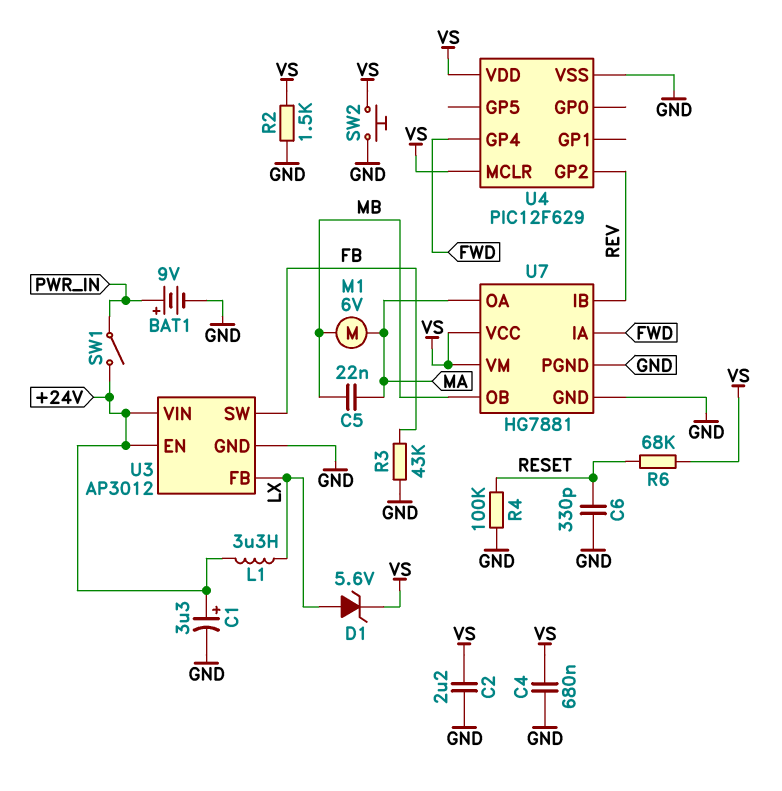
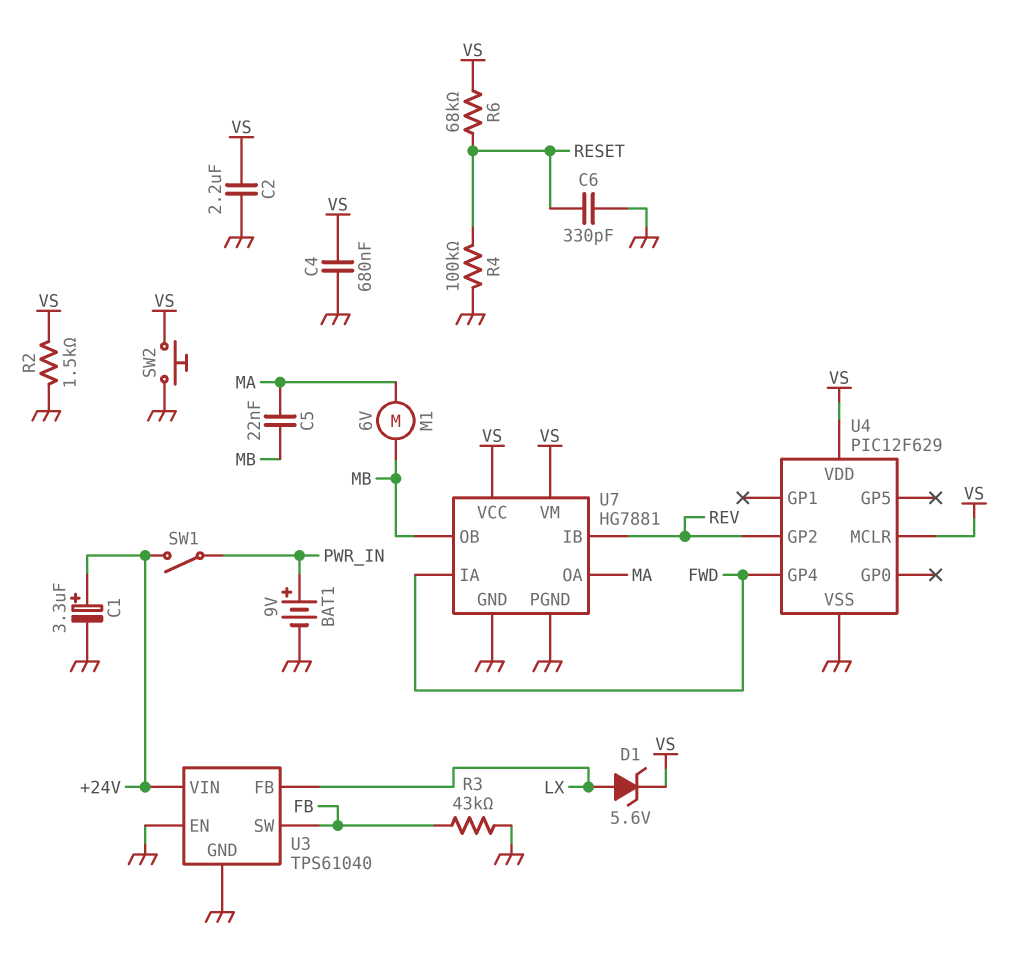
L1: 3.3uH (+24V, LX) -> none
U3: AP3012 -> TPS61040
U3 pin EN: +24V -> GND

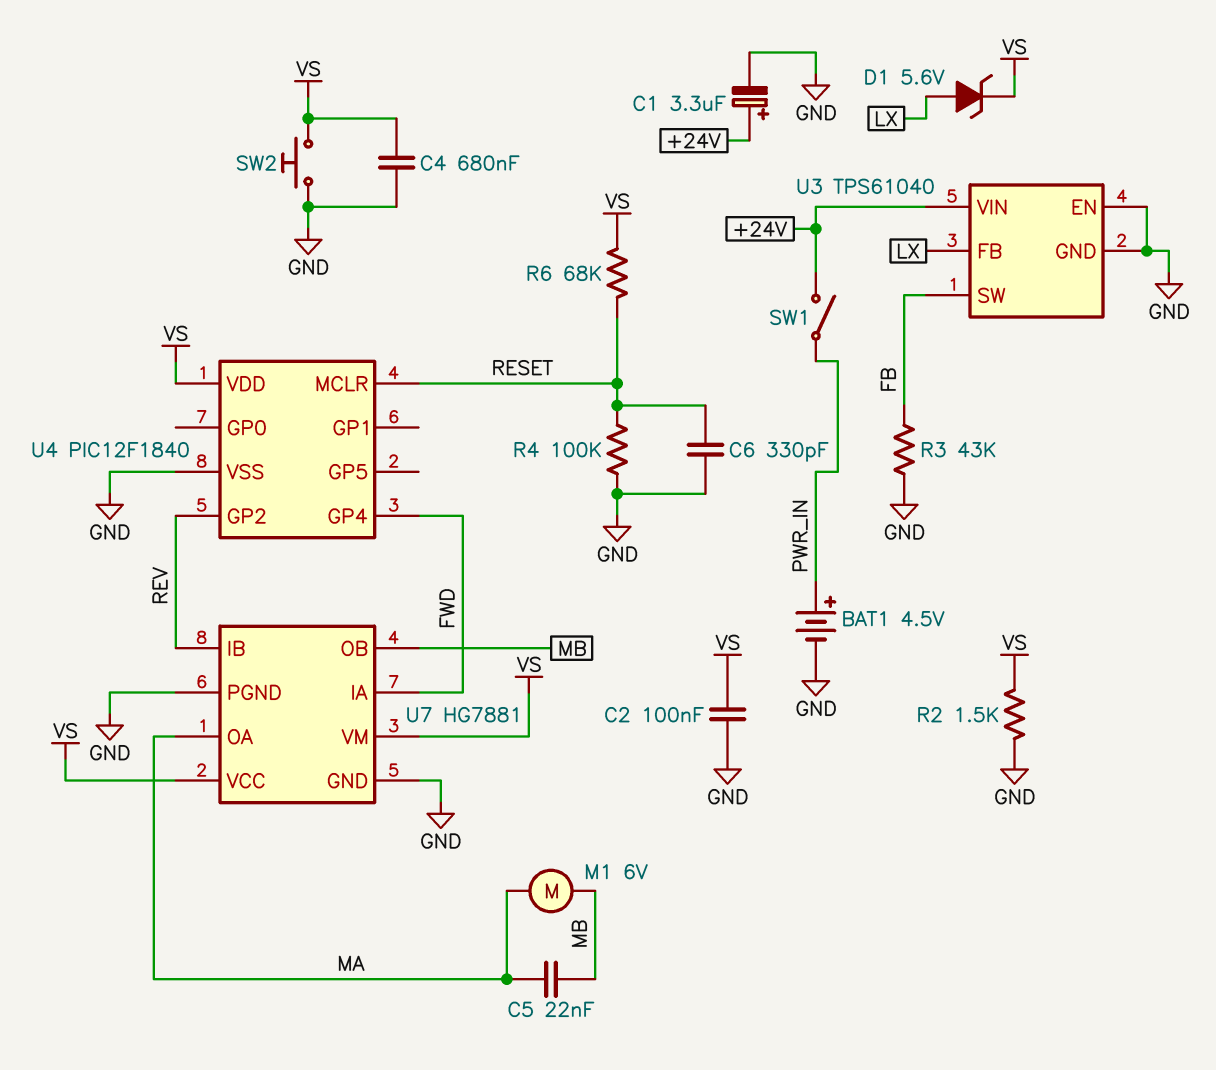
BAT1: 9V (plus PWR_IN, minus GND) -> 4.5V (plus PWR_IN, minus GND)
C2: 2.2uF (GND, VS) -> 100nF (GND, VS)
U4: PIC12F629 -> PIC12F1840
U4 pin MCLR: VS -> RESET

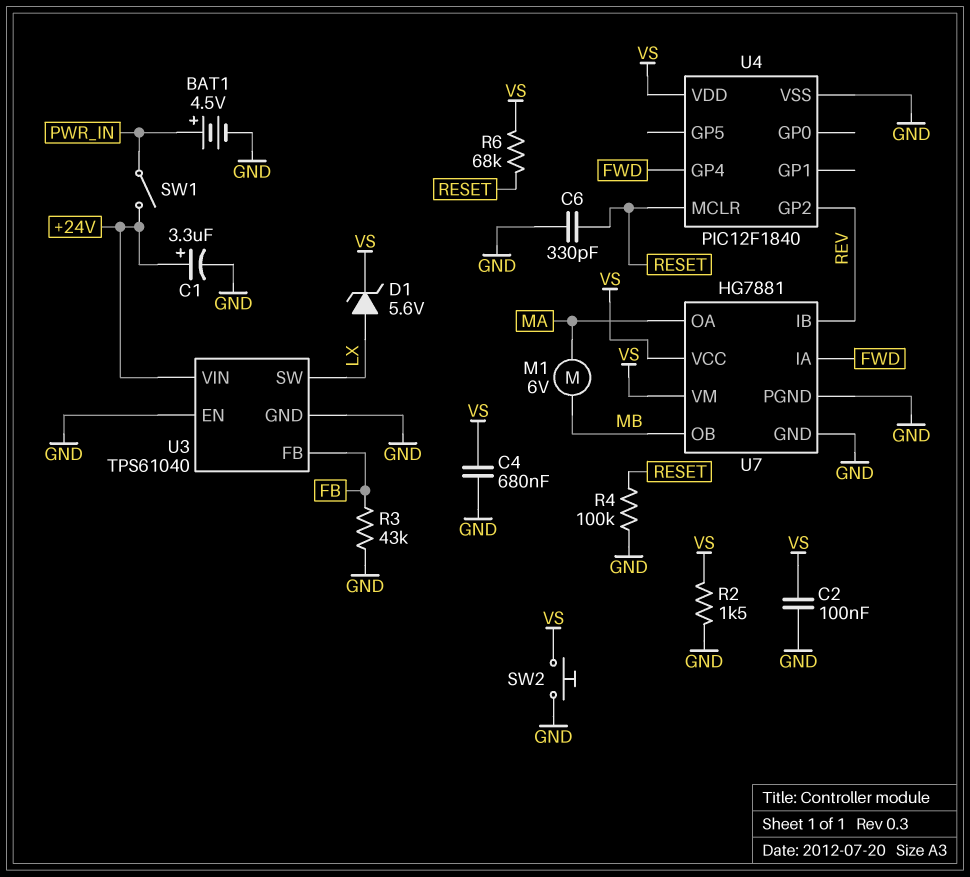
C5: 22nF (MA, MB) -> none
U3 pin FB: LX -> FB
U3 pin SW: FB -> LX

